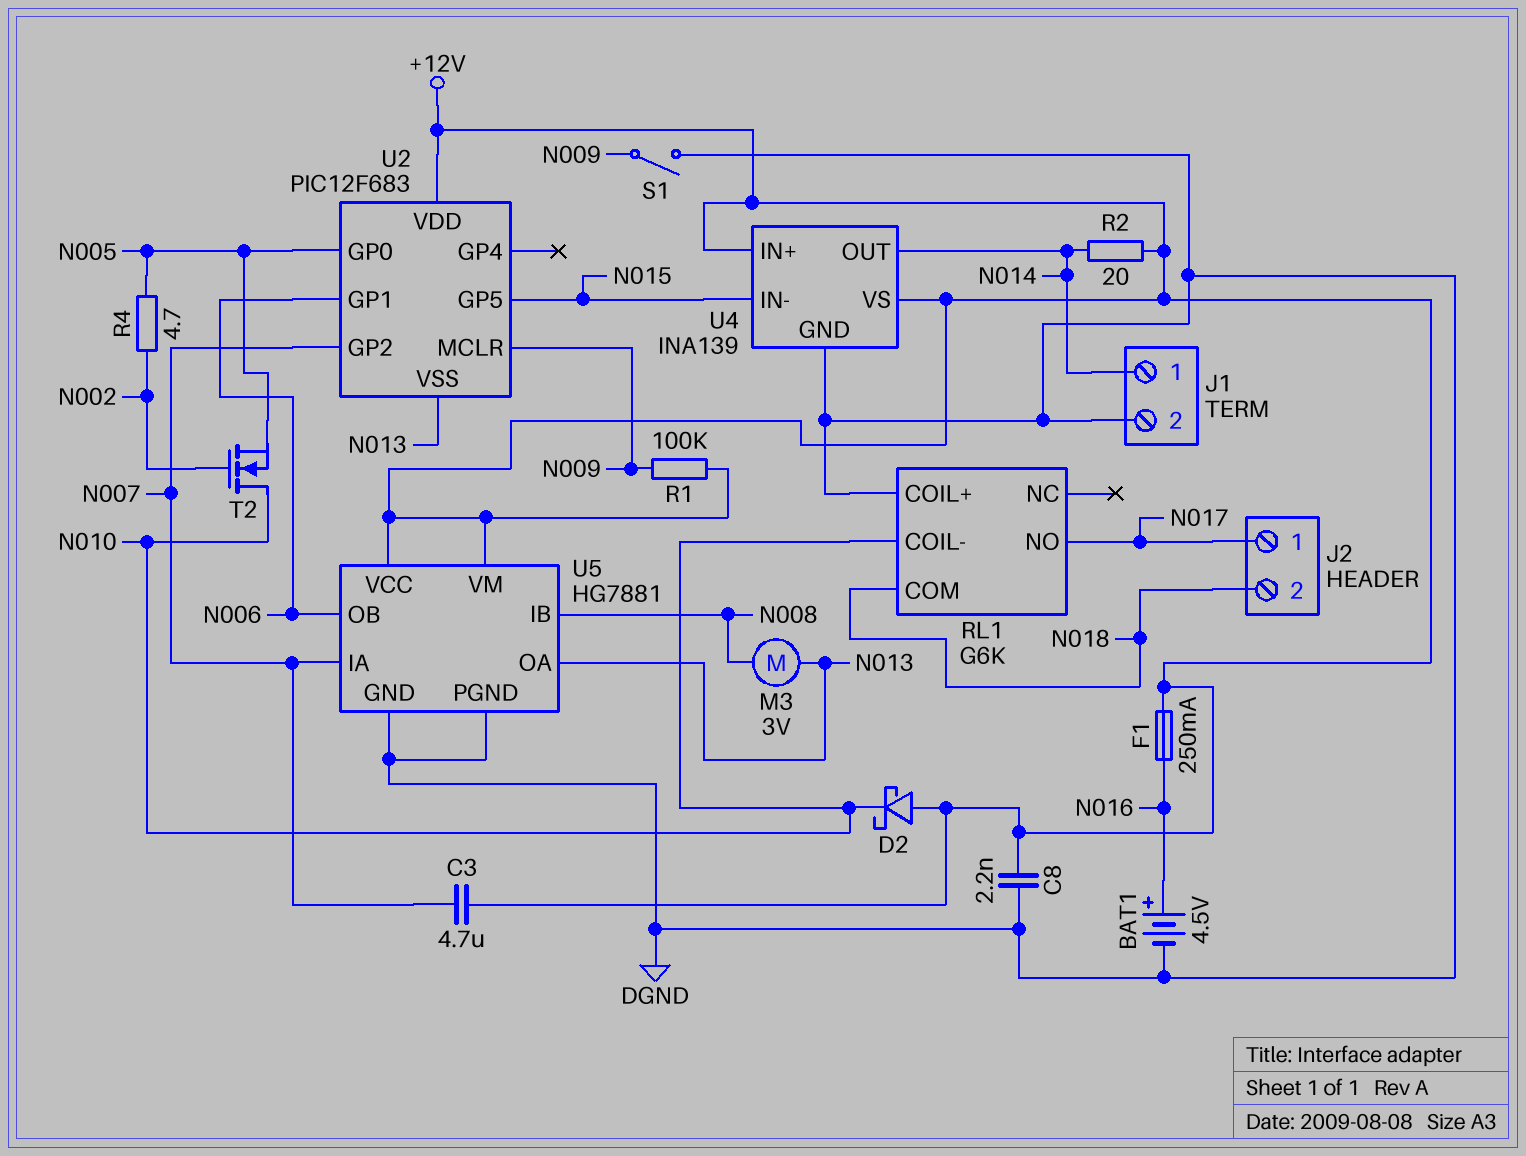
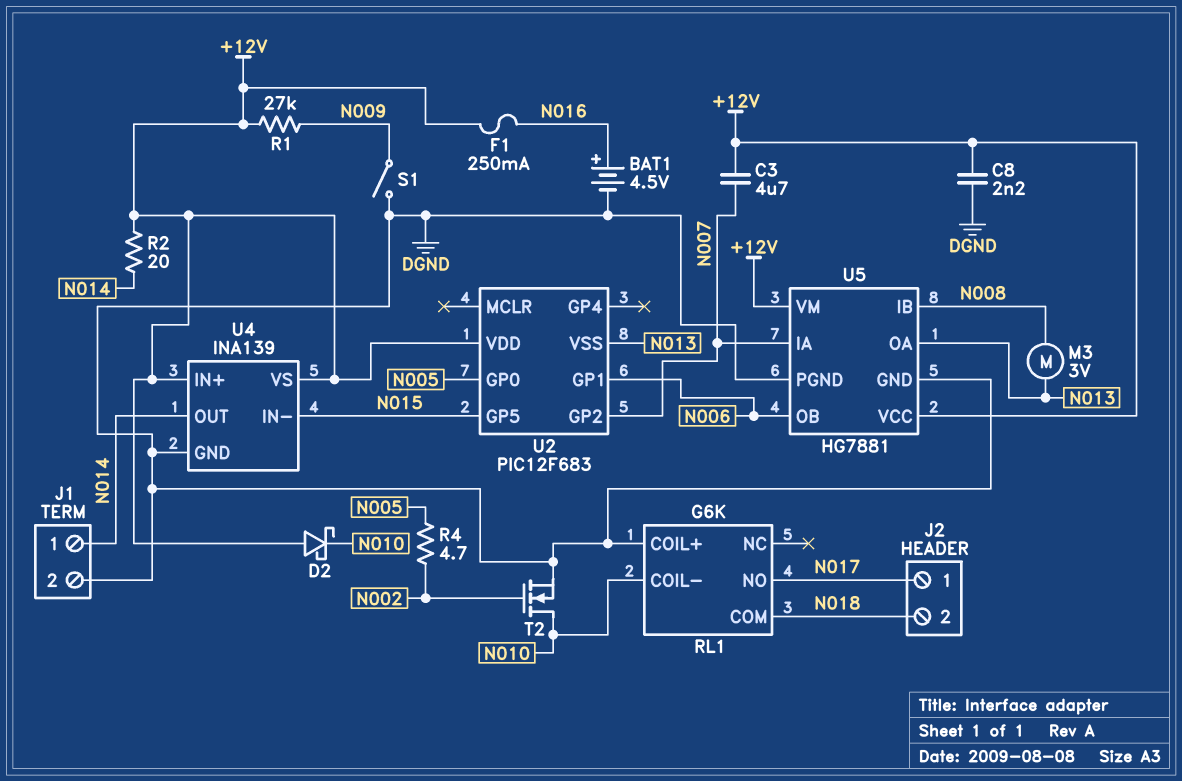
R1: 100k (+12V, N009) -> 27k (+12V, N009)
T2: NMOS (G N002, D N010, S N005) -> NMOS (G N002, D N010, S DGND)
U2 pin MCLR: N009 -> none

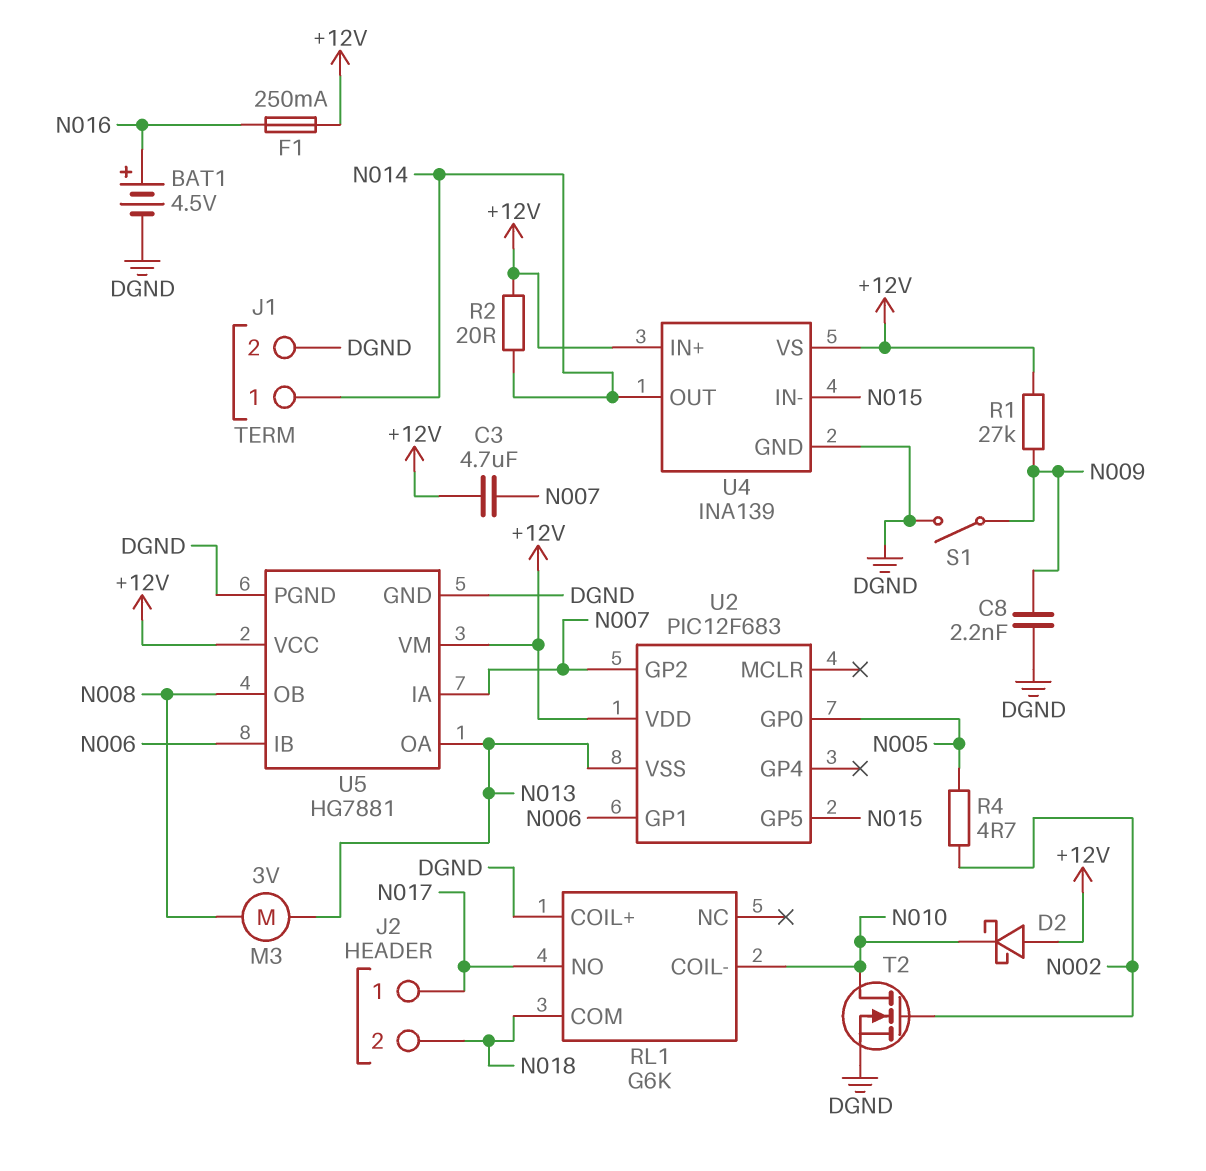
C8: 2.2nF (+12V, DGND) -> 2.2nF (DGND, N009)
U5 pin IB: N008 -> N006
U5 pin OB: N006 -> N008

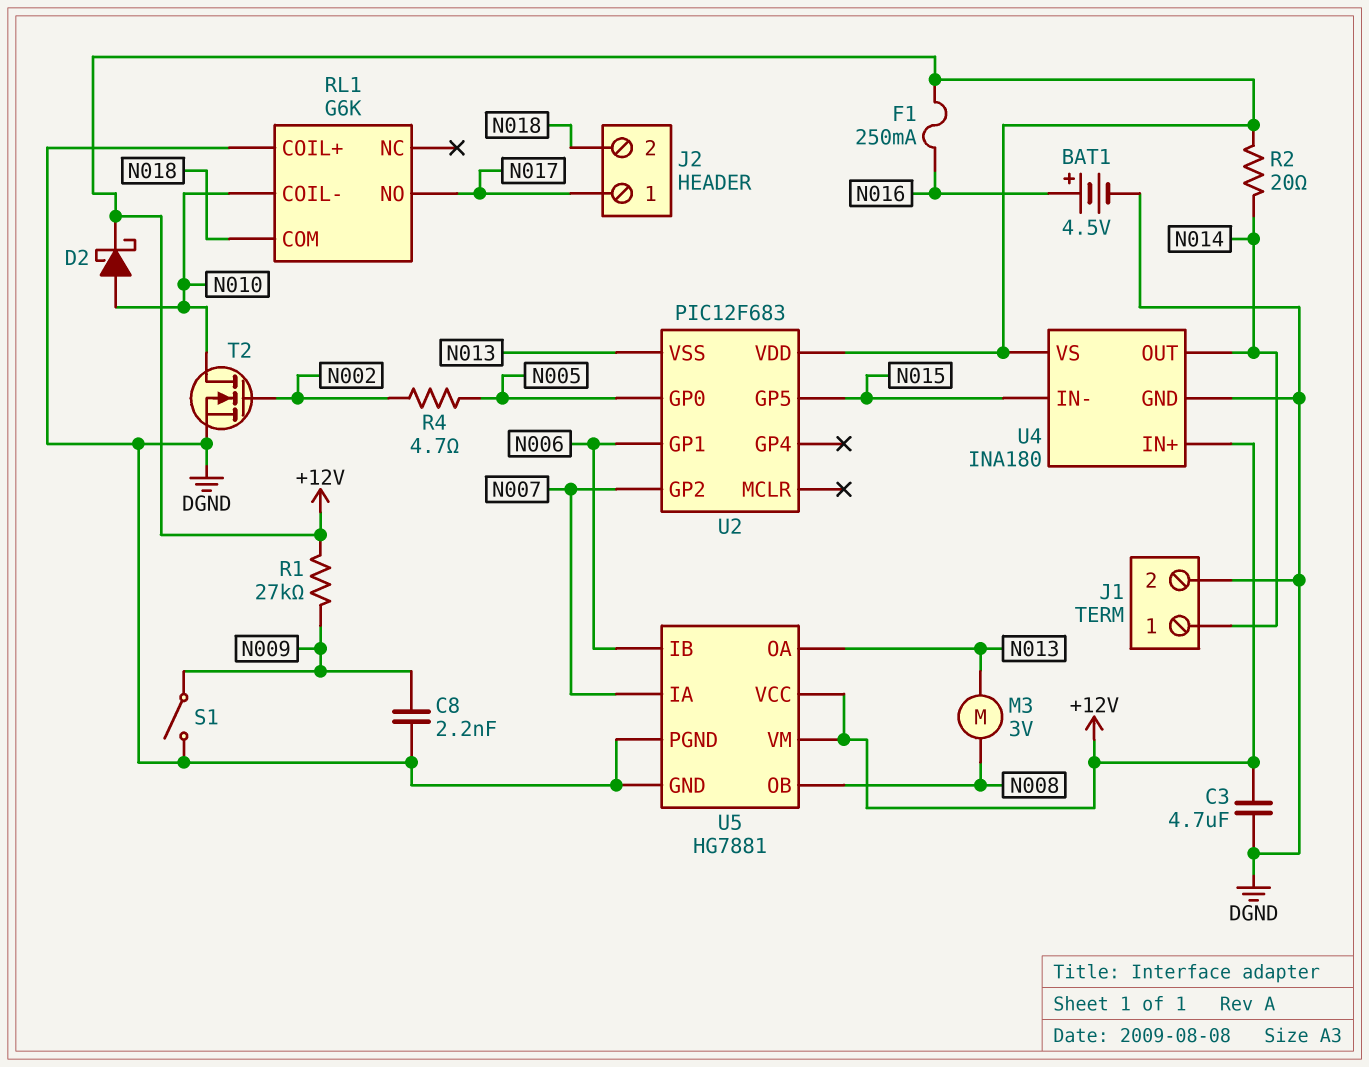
C3: 4.7uF (+12V, N007) -> 4.7uF (+12V, DGND)
D2: schottky (A +12V, K N010) -> schottky (A N010, K +12V)
U4: INA139 -> INA180

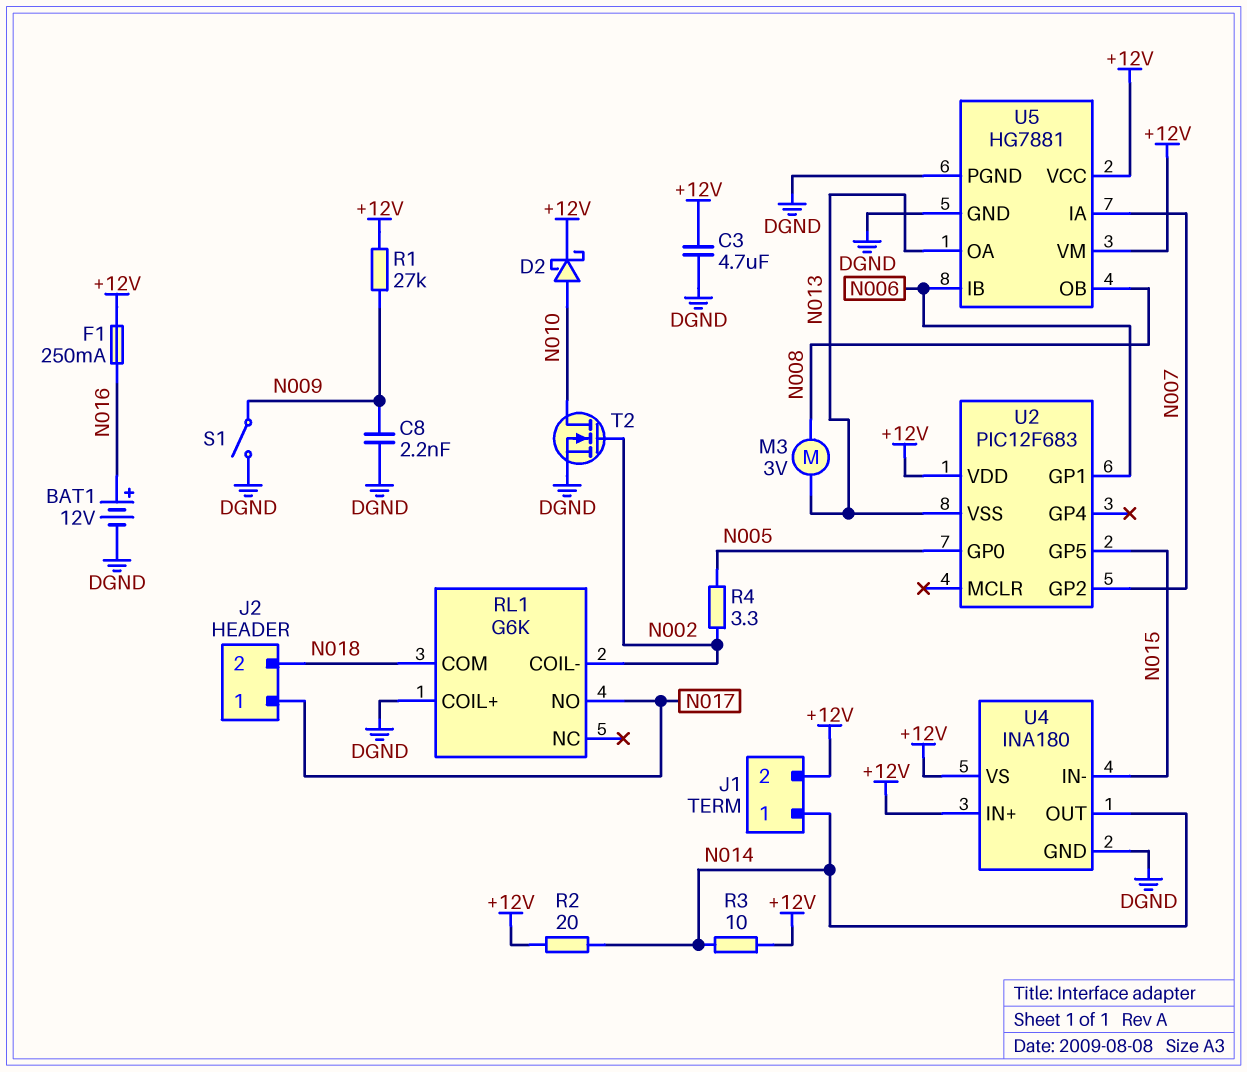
BAT1: 4.5V (plus N016, minus DGND) -> 12V (plus N016, minus DGND)
J1 pin 2: DGND -> +12V
R3: none -> 10 (+12V, N014)
R4: 4.7 (N002, N005) -> 3.3 (N002, N005)
RL1 pin COIL-: N010 -> N002

